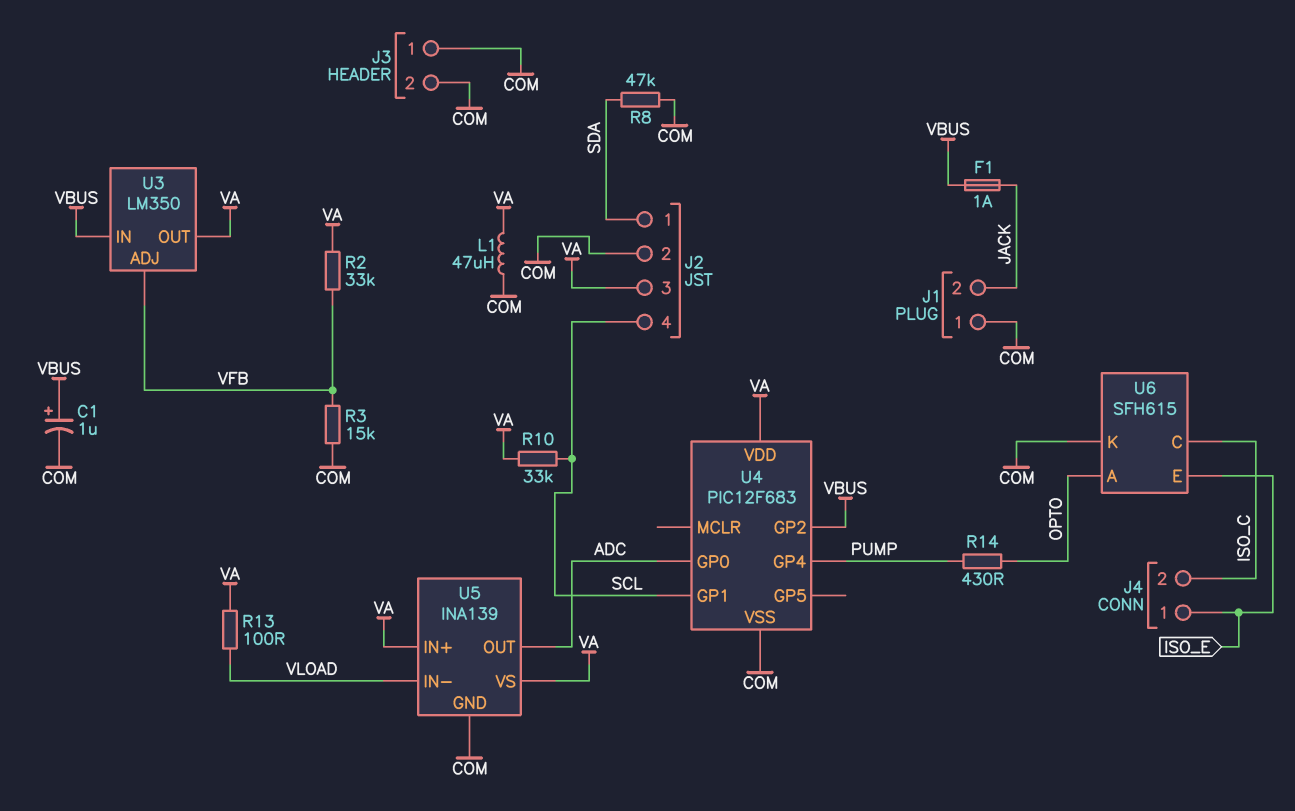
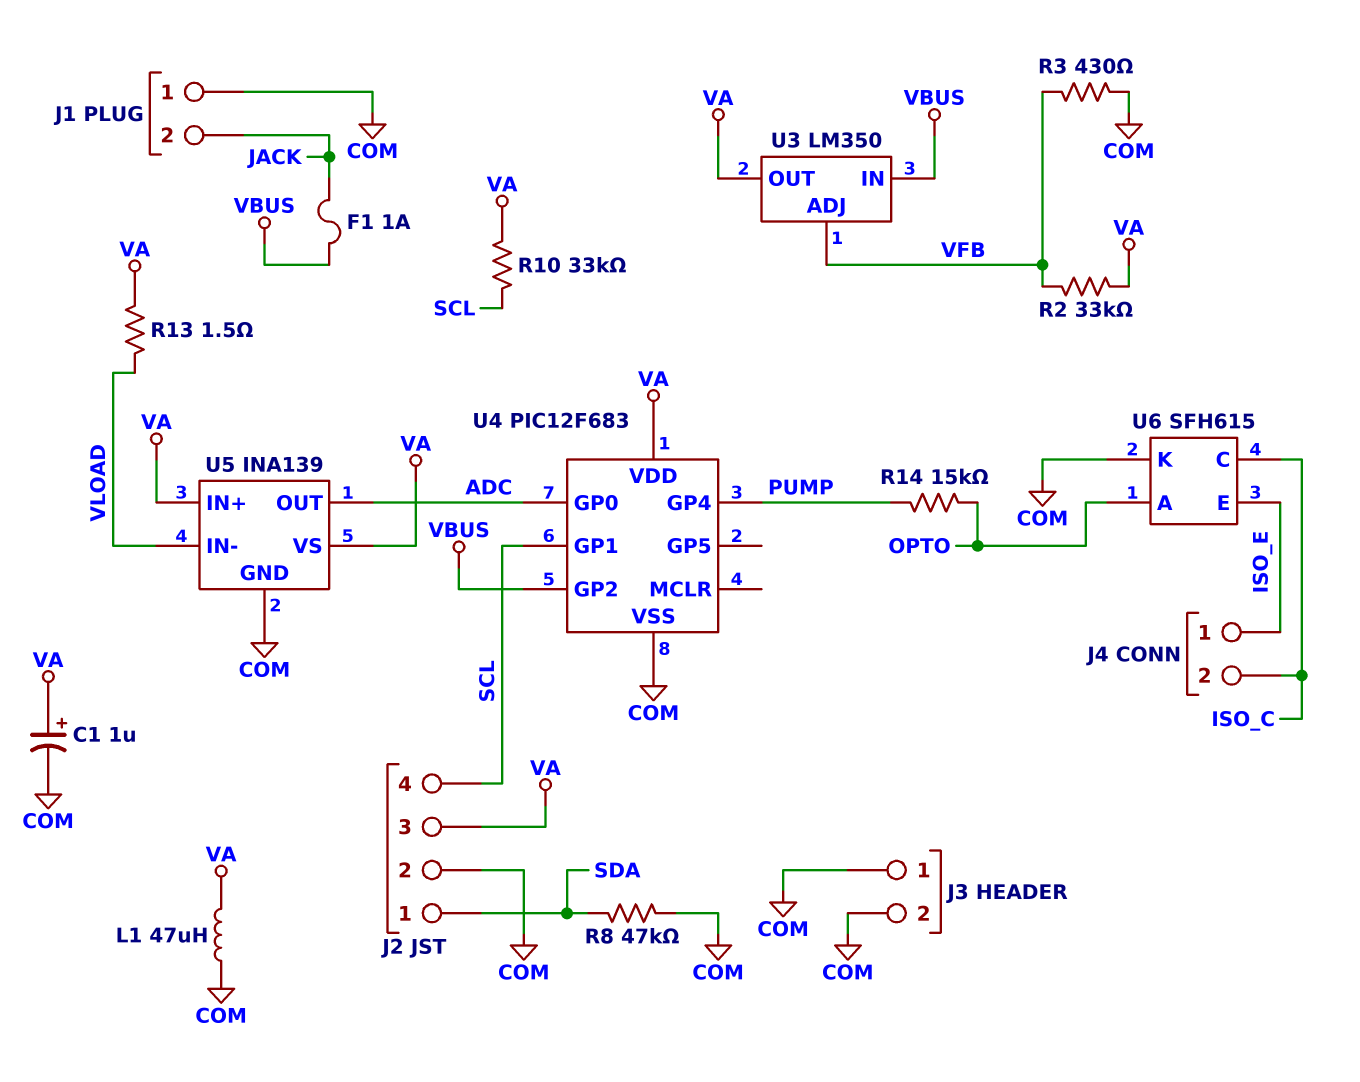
C1: 1uF (plus VBUS, minus COM) -> 1uF (plus VA, minus COM)
R3: 15k (COM, VFB) -> 430 (COM, VFB)
R13: 100 (VA, VLOAD) -> 1.5 (VA, VLOAD)
R14: 430 (OPTO, PUMP) -> 15k (OPTO, PUMP)

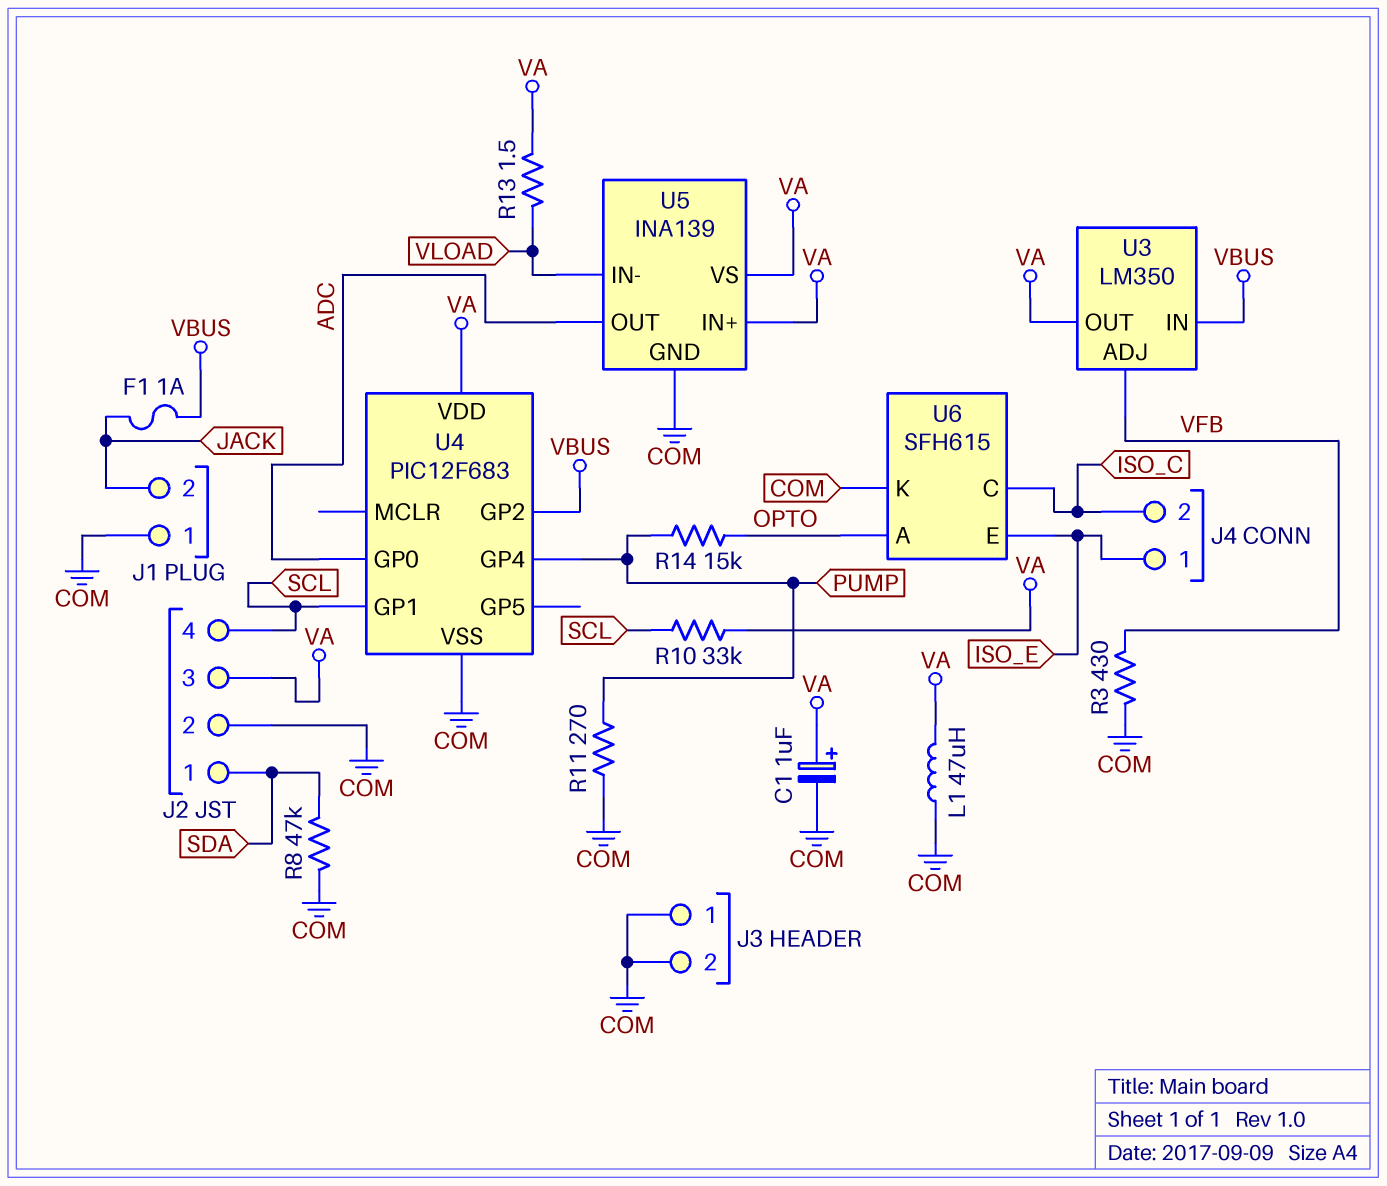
R2: 33k (VA, VFB) -> none
R11: none -> 270 (COM, PUMP)

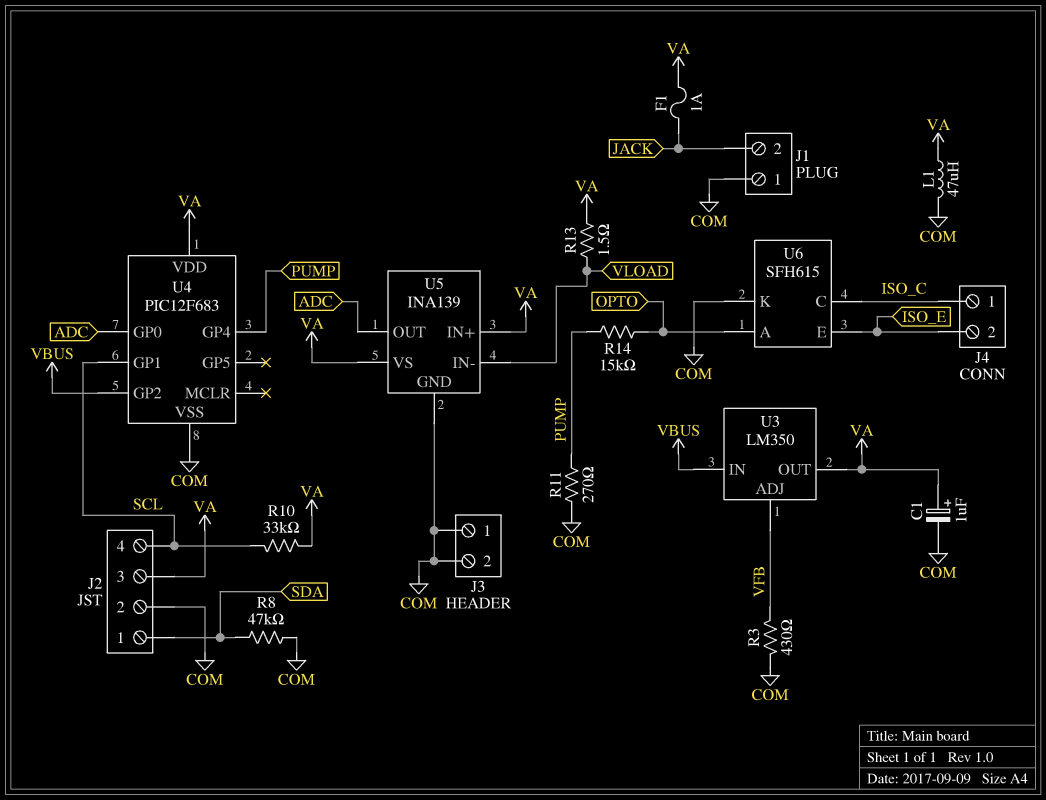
F1: 1A (JACK, VBUS) -> 1A (JACK, VA)
J4 pin 1: ISO_E -> ISO_C
J4 pin 2: ISO_C -> ISO_E

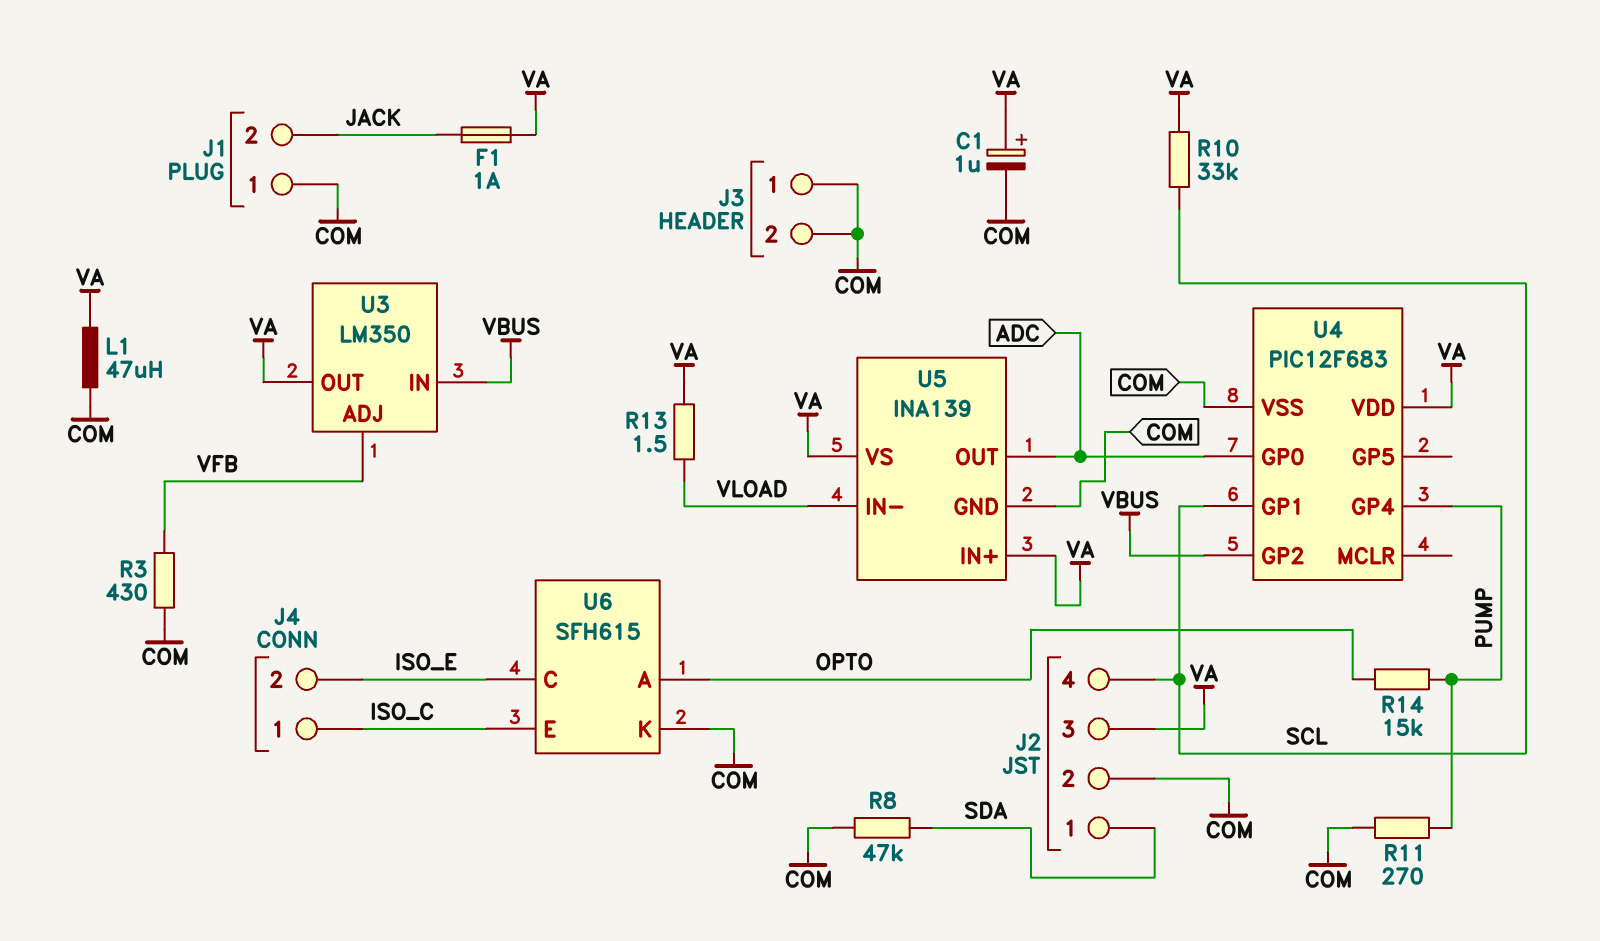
U6 pin C: ISO_C -> ISO_E
U6 pin E: ISO_E -> ISO_C

